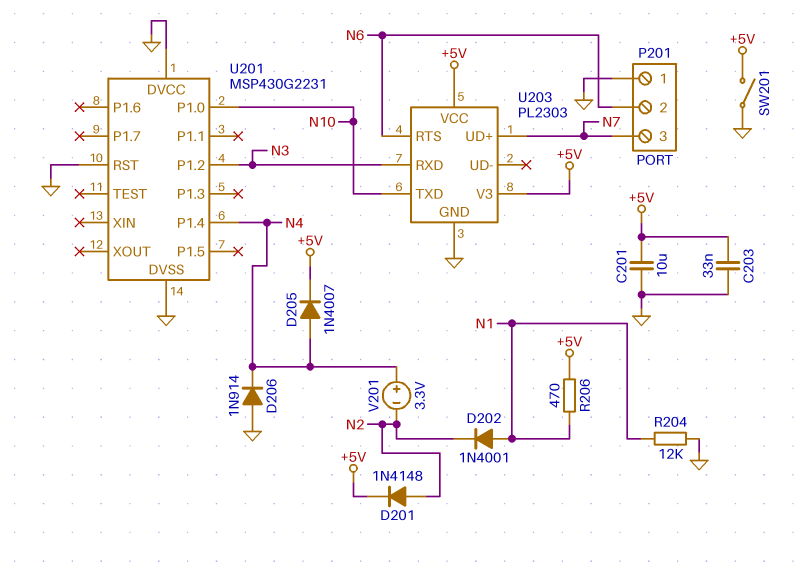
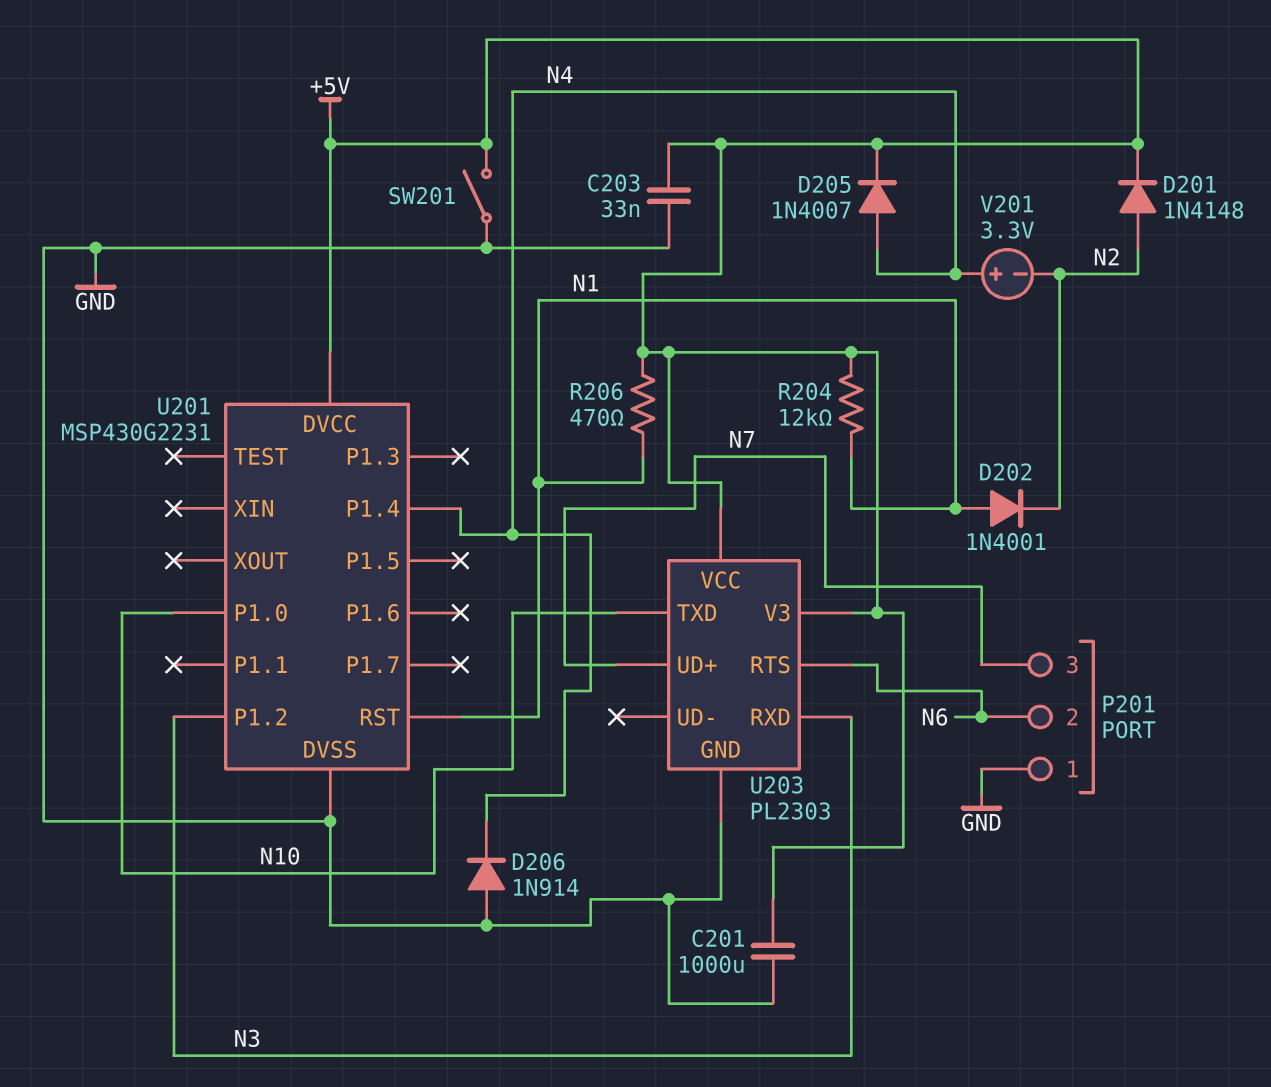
C201: 10uF (+5V, GND) -> 1000uF (+5V, GND)
R204: 12k (GND, N1) -> 12k (+5V, N1)
U201 pin DVCC: GND -> +5V
U201 pin RST: GND -> N1

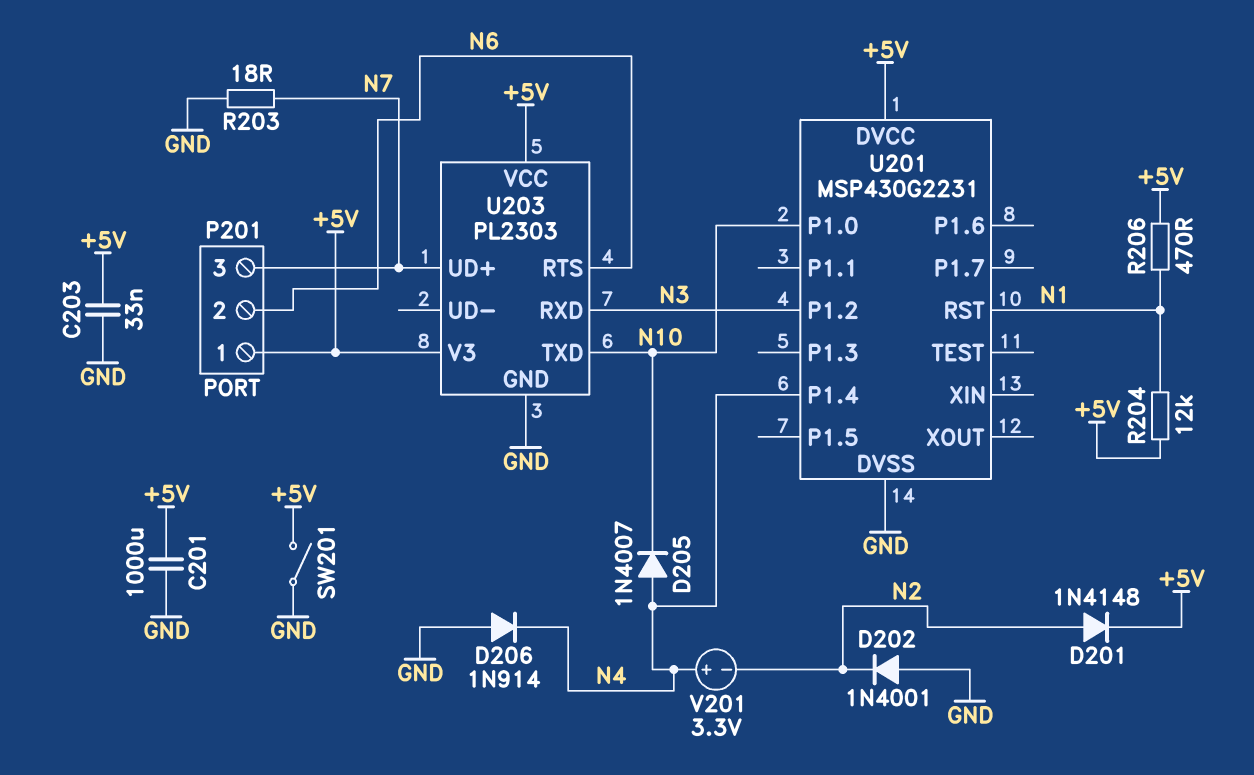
D202: diode 1N4001 (A N1, K N2) -> diode 1N4001 (A GND, K N2)
D205: diode 1N4007 (A N4, K +5V) -> diode 1N4007 (A N4, K N10)
P201 pin 1: GND -> +5V
R203: none -> 18 (GND, N7)

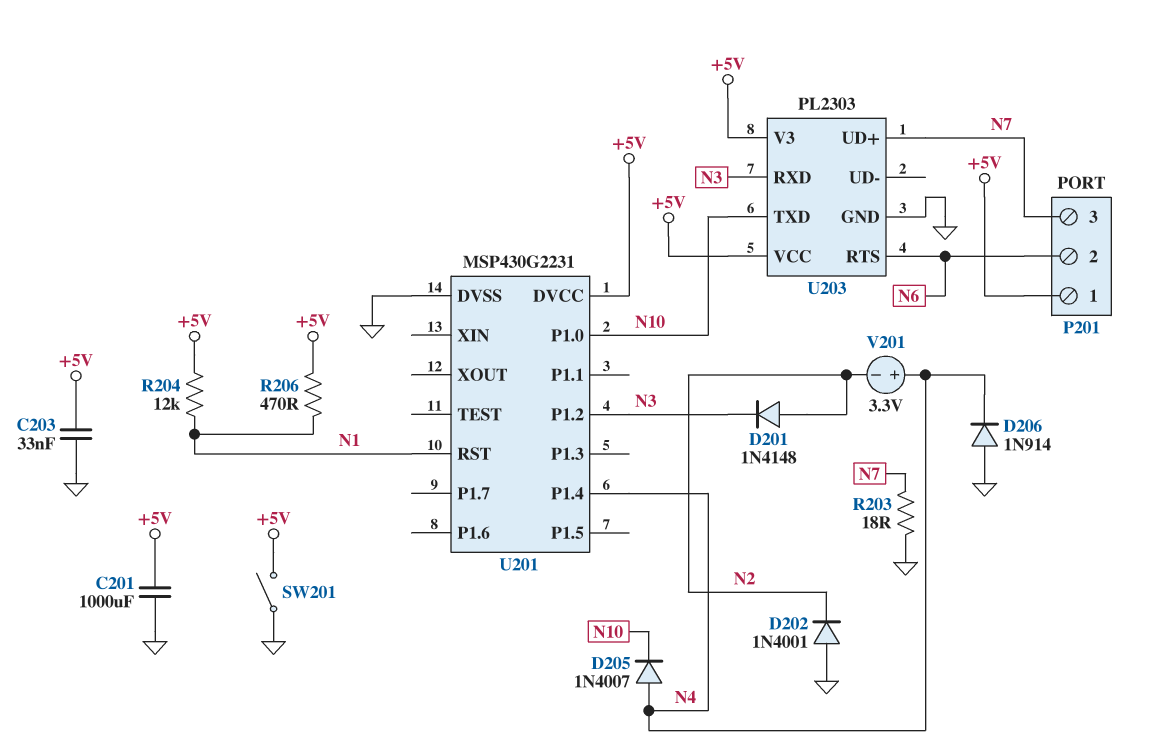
D201: diode 1N4148 (A N2, K +5V) -> diode 1N4148 (A N2, K N3)

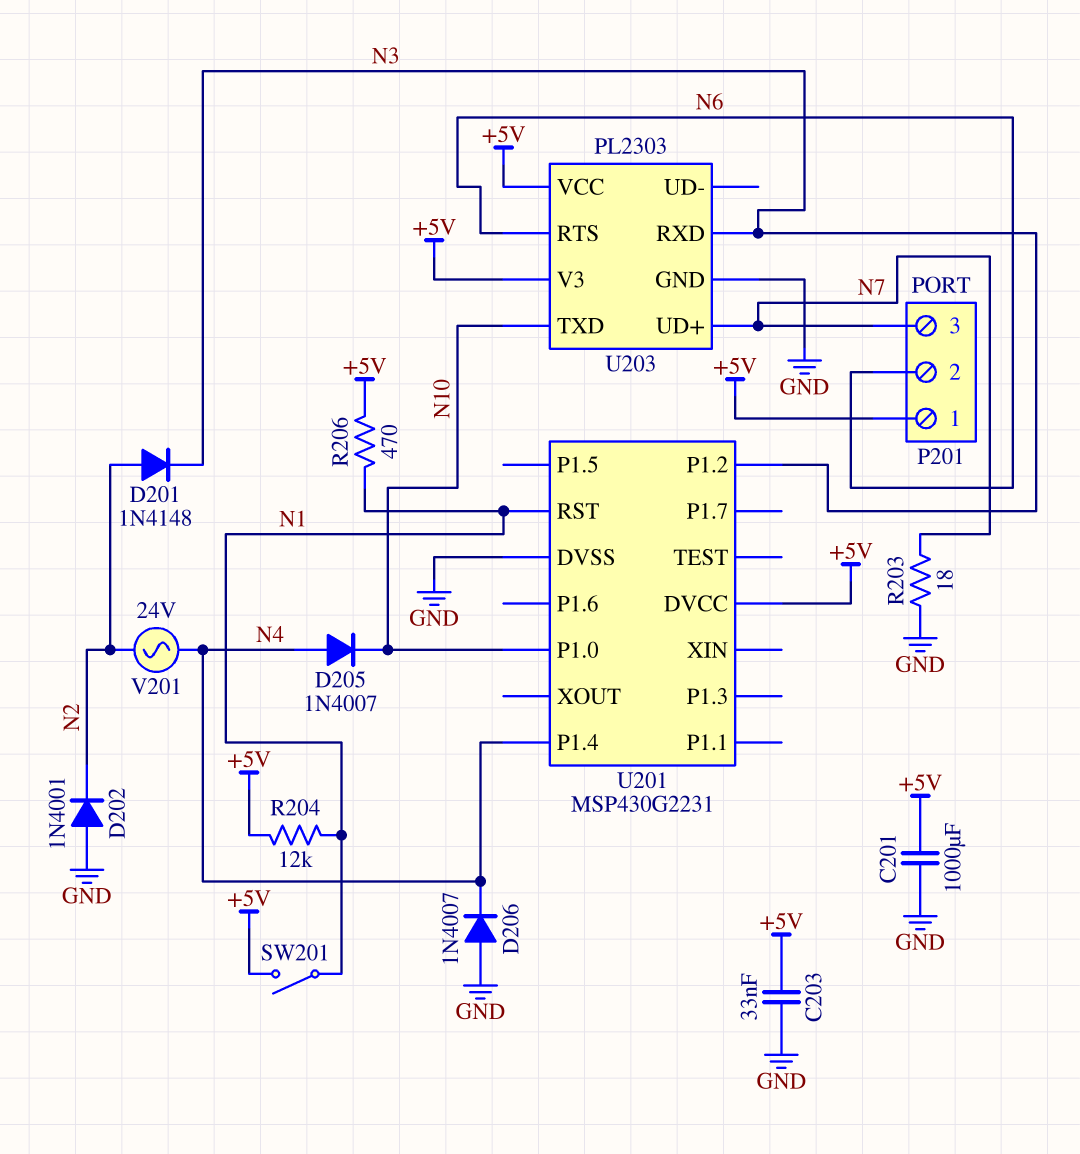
D206: diode 1N914 (A GND, K N4) -> diode 1N4007 (A GND, K N4)
SW201: switch (+5V, GND) -> switch (+5V, N1)
V201: 3.3V (plus N4, minus N2) -> AC 24V (N2, N4)

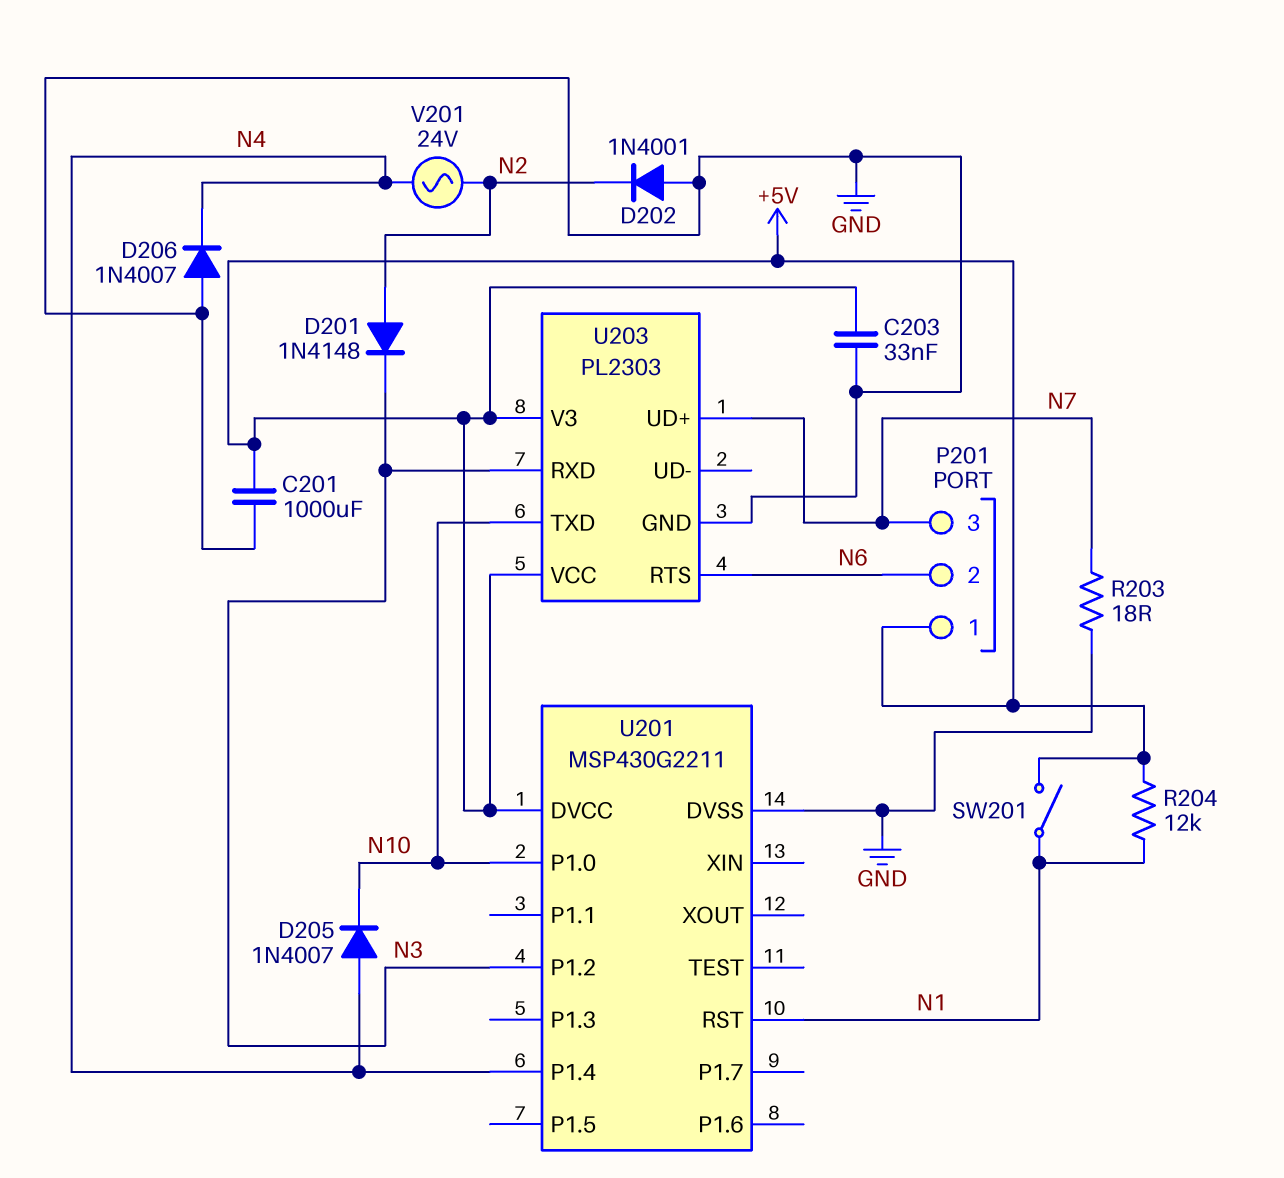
R206: 470 (+5V, N1) -> none
U201: MSP430G2231 -> MSP430G2211

